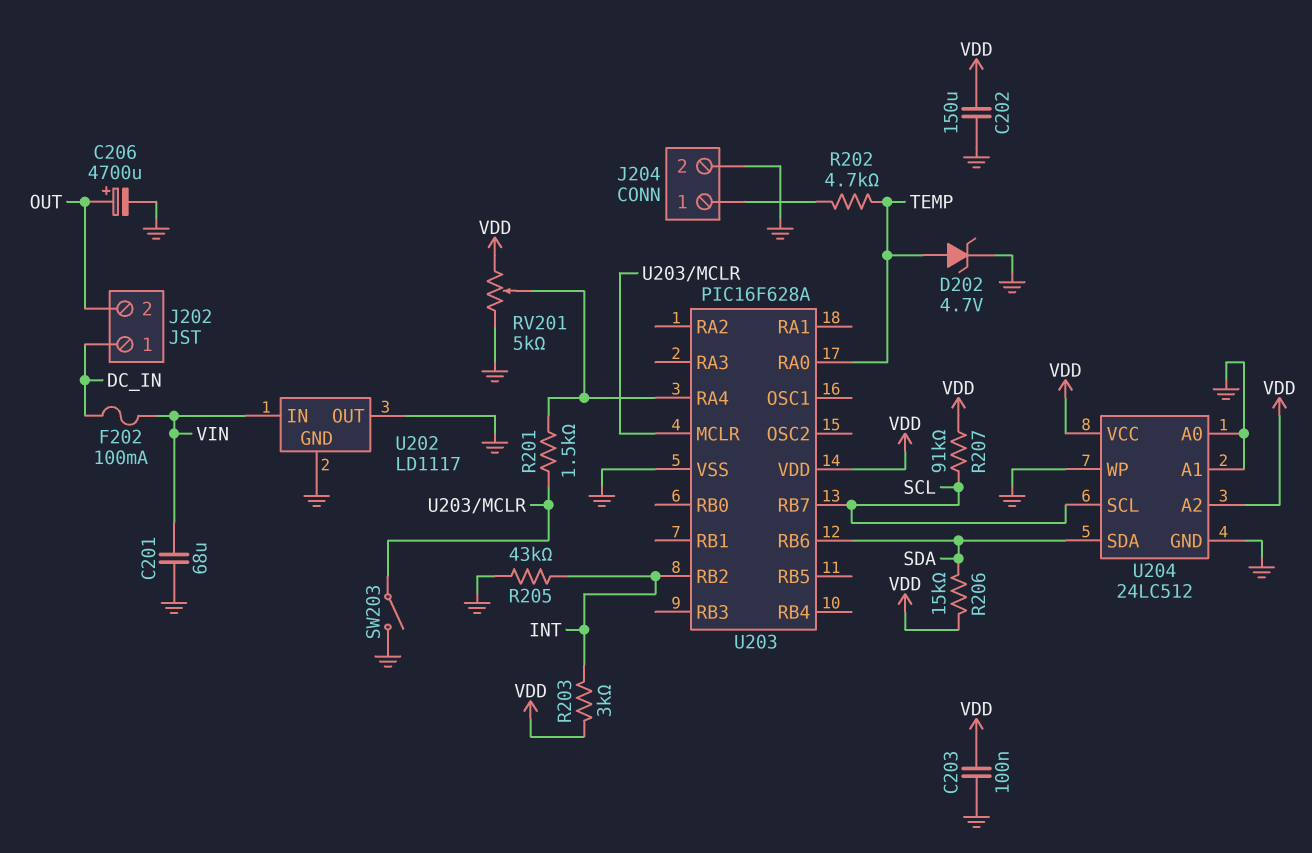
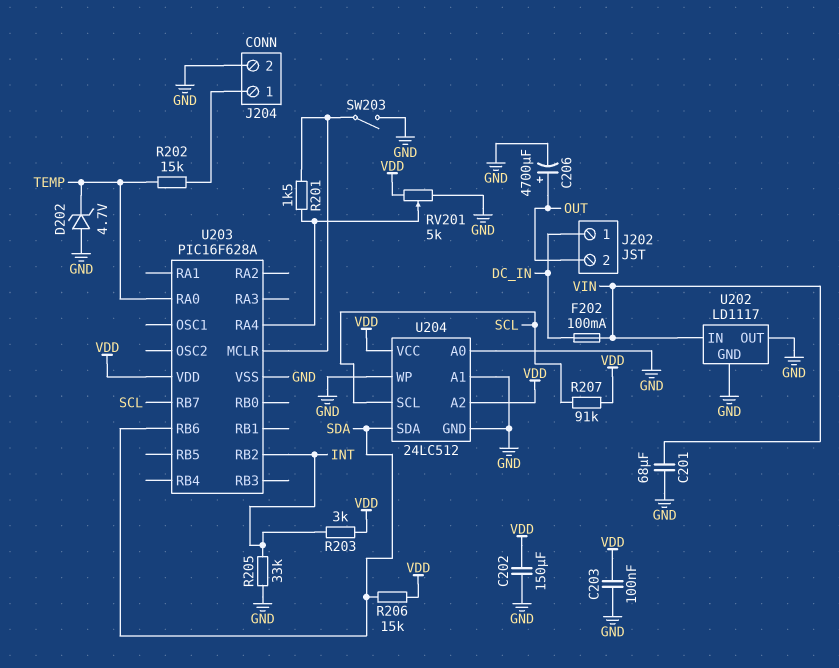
D202: zener 4.7V (A TEMP, K GND) -> zener 4.7V (A GND, K TEMP)
R202: 4.7k (J204/1, TEMP) -> 15k (J204/1, TEMP)
R205: 43k (GND, INT) -> 33k (GND, INT)

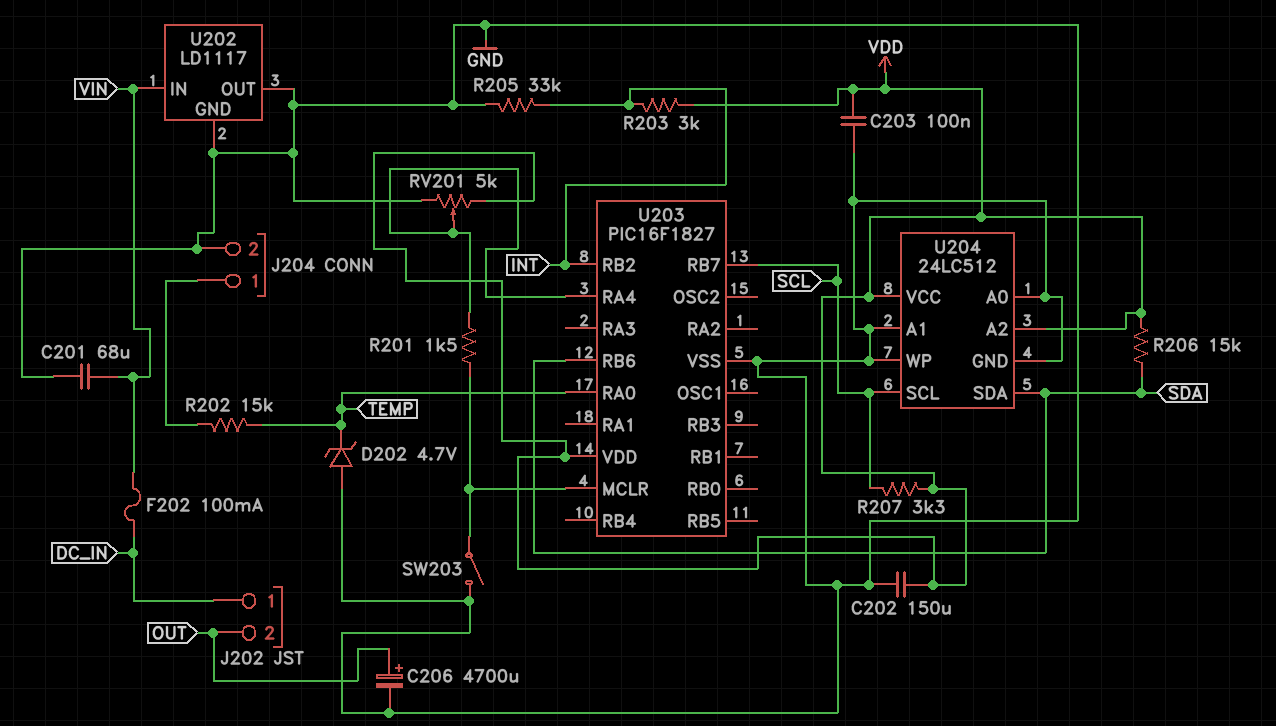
R207: 91k (SCL, VDD) -> 3.3k (SCL, VDD)
U203: PIC16F628A -> PIC16F1827

